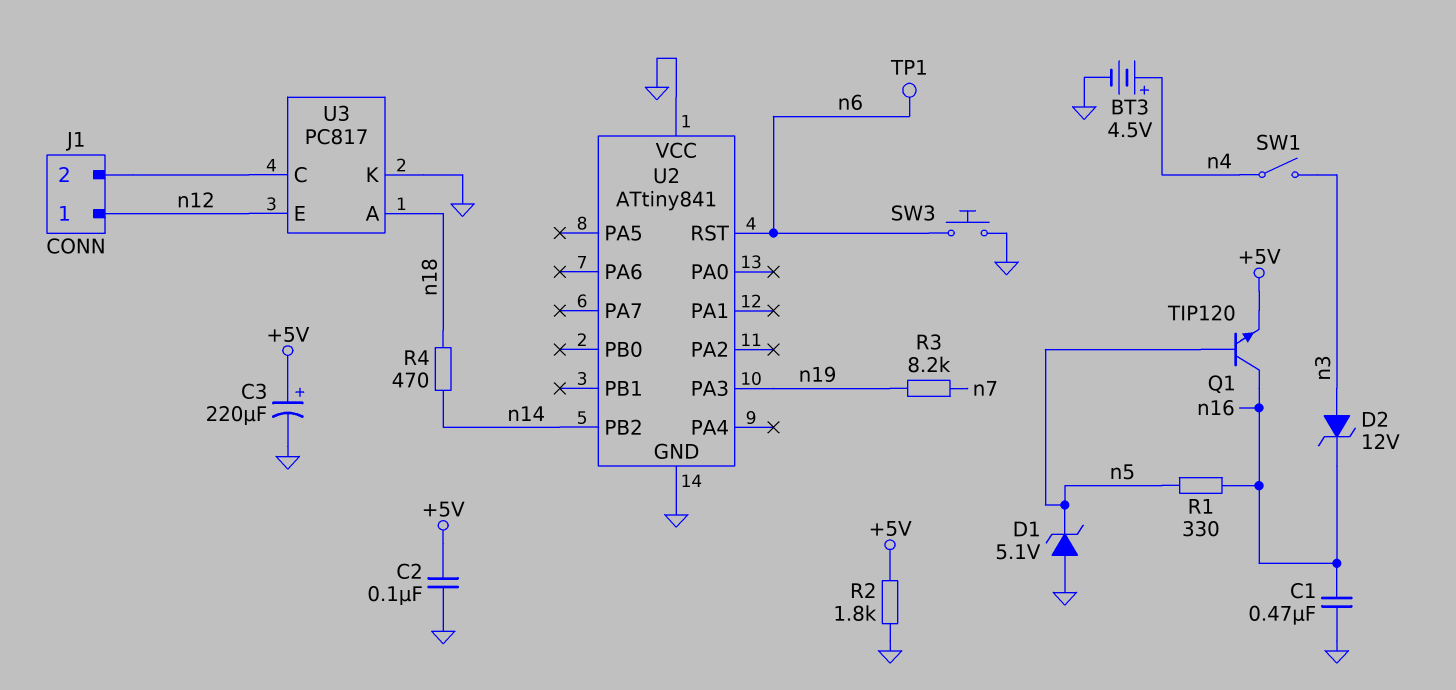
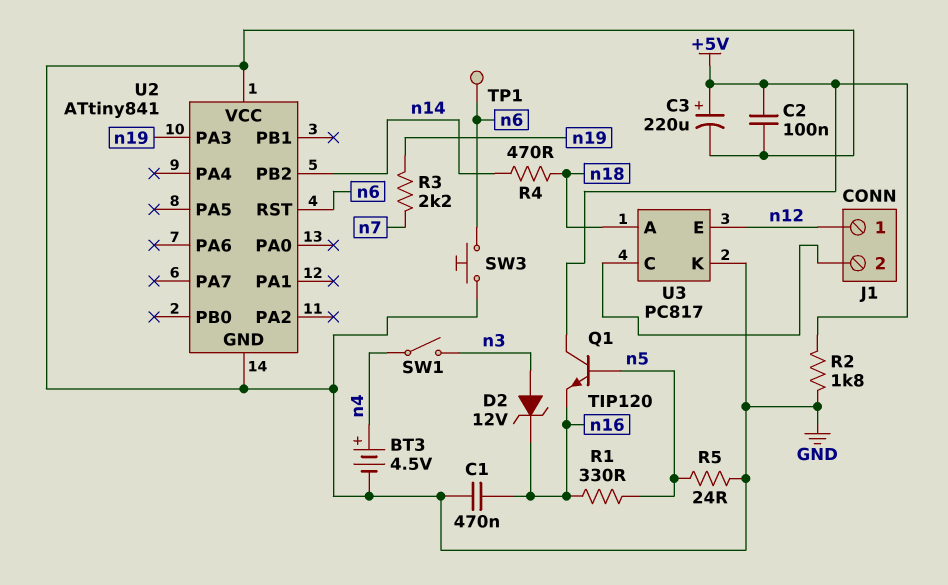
D1: zener 5.1V (A GND, K n5) -> none
Q1: NPN TIP120 (B n5, C n16, E +5V) -> NPN TIP120 (B n5, C +5V, E n16)
R3: 8.2k (n7, n19) -> 2.2k (n7, n19)
R5: none -> 24 (GND, n5)

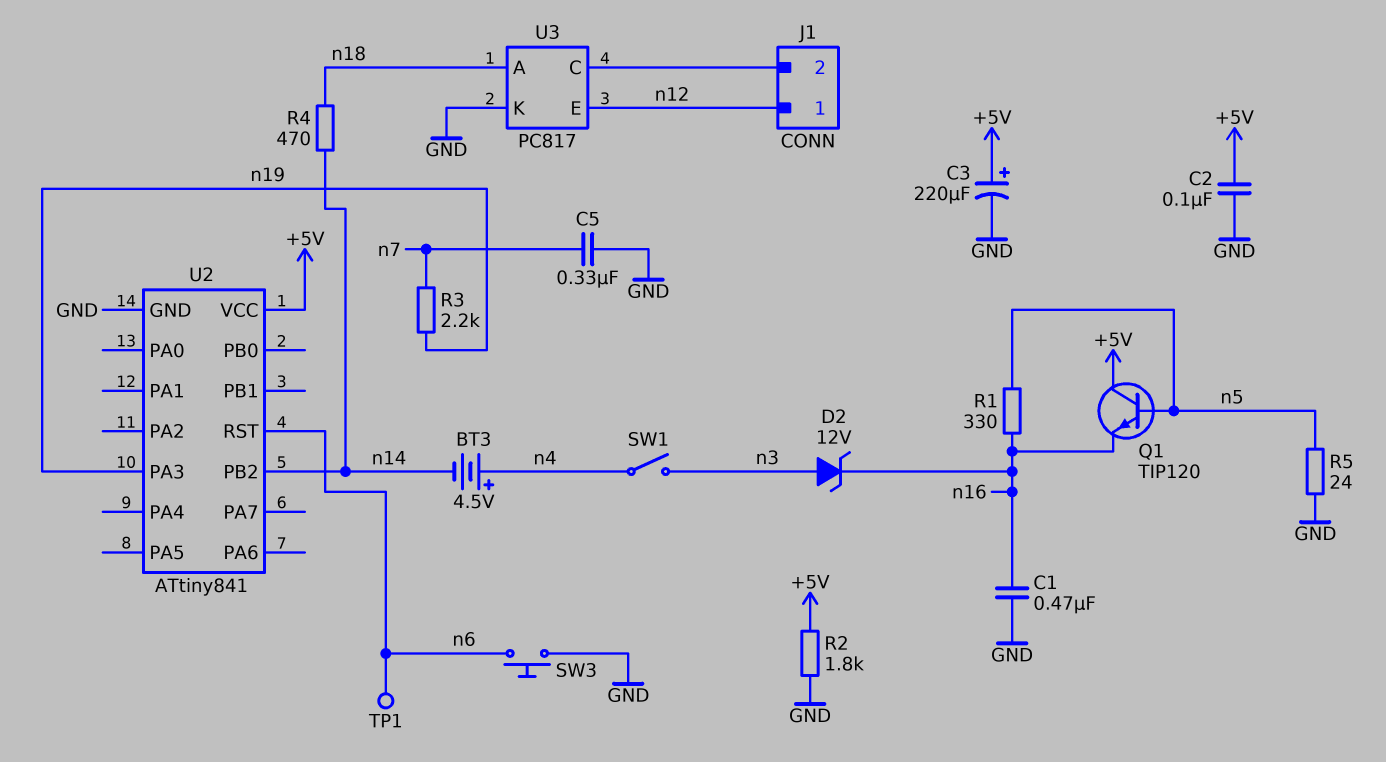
BT3: 4.5V (plus n4, minus GND) -> 4.5V (plus n4, minus n14)
C5: none -> 330nF (GND, n7)
U2 pin VCC: GND -> +5V

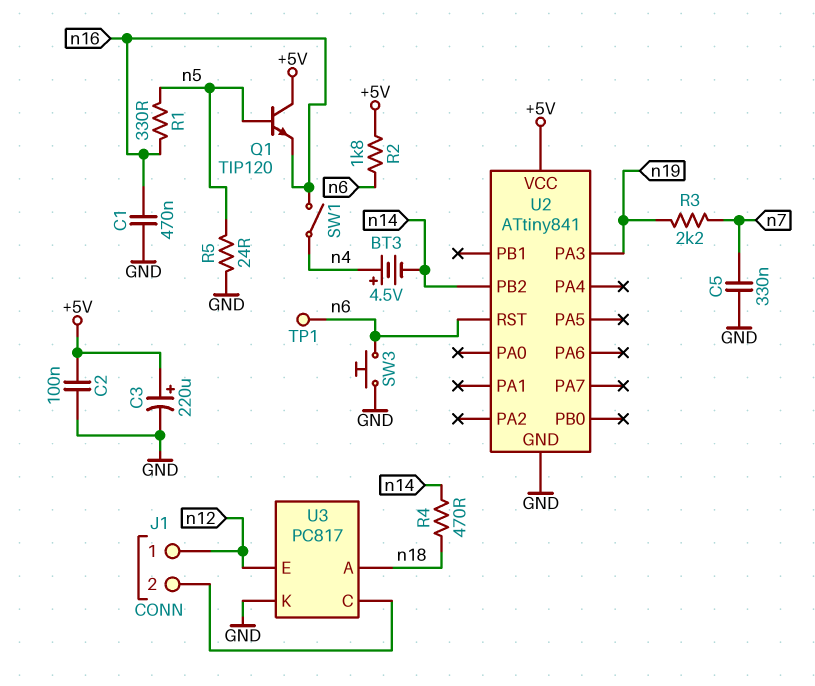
D2: zener 12V (A n3, K n16) -> none
R2: 1.8k (+5V, GND) -> 1.8k (+5V, n6)
SW1: switch (n3, n4) -> switch (n4, n16)

